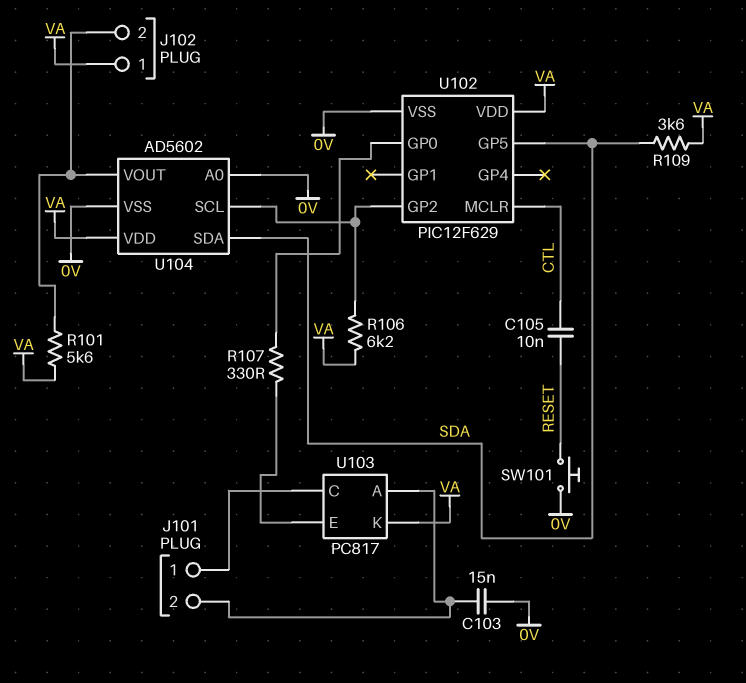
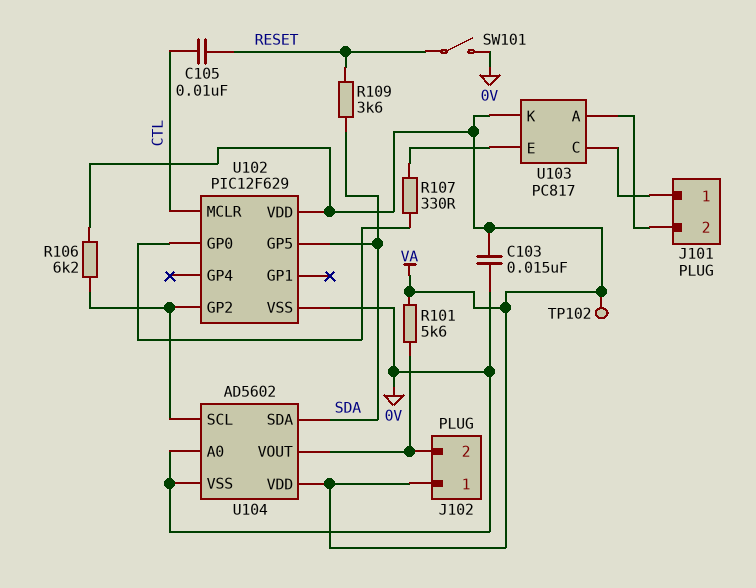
C103: 15nF (0V, J101/2) -> 15nF (0V, VA)
R109: 3.6k (SDA, VA) -> 3.6k (RESET, SDA)
SW101: button (0V, RESET) -> switch (0V, RESET)
TP102: none -> test point (VA)

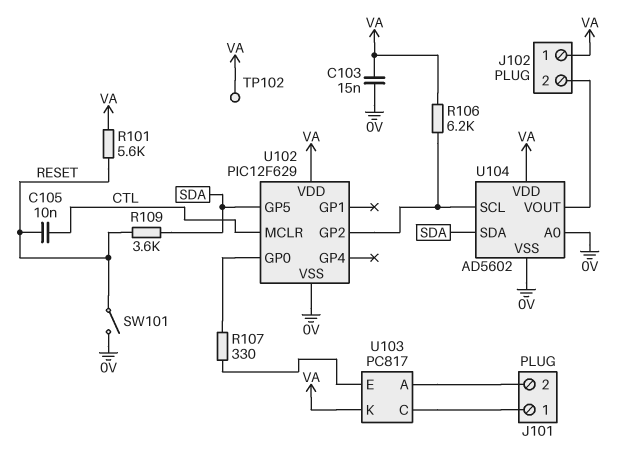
R101: 5.6k (J102/2, VA) -> 5.6k (RESET, VA)

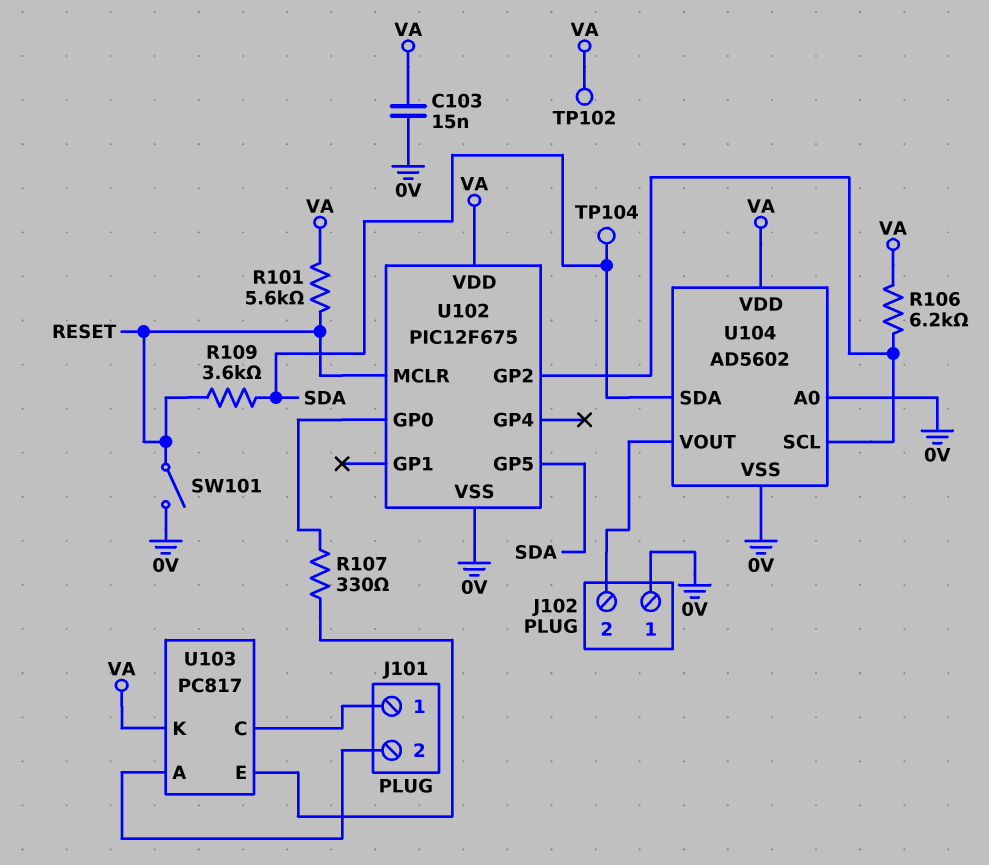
C105: 10nF (CTL, RESET) -> none
J102 pin 1: VA -> 0V
TP104: none -> test point (SDA)
U102: PIC12F629 -> PIC12F675
U102 pin MCLR: CTL -> RESET

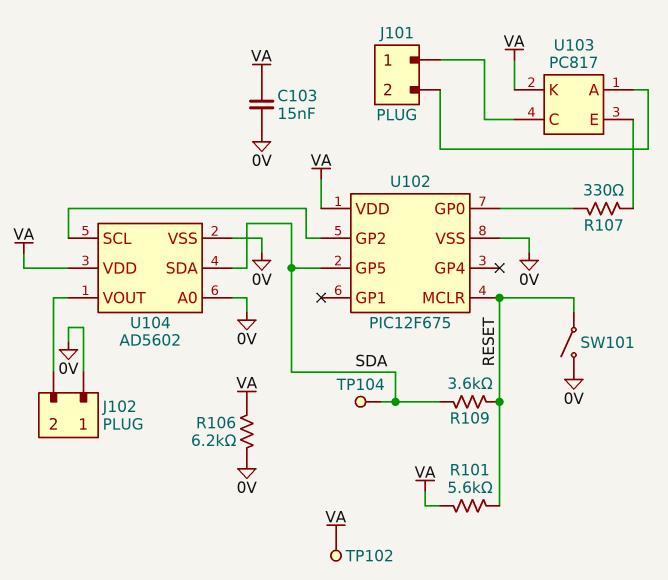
R106: 6.2k (U102/GP2, VA) -> 6.2k (0V, VA)

